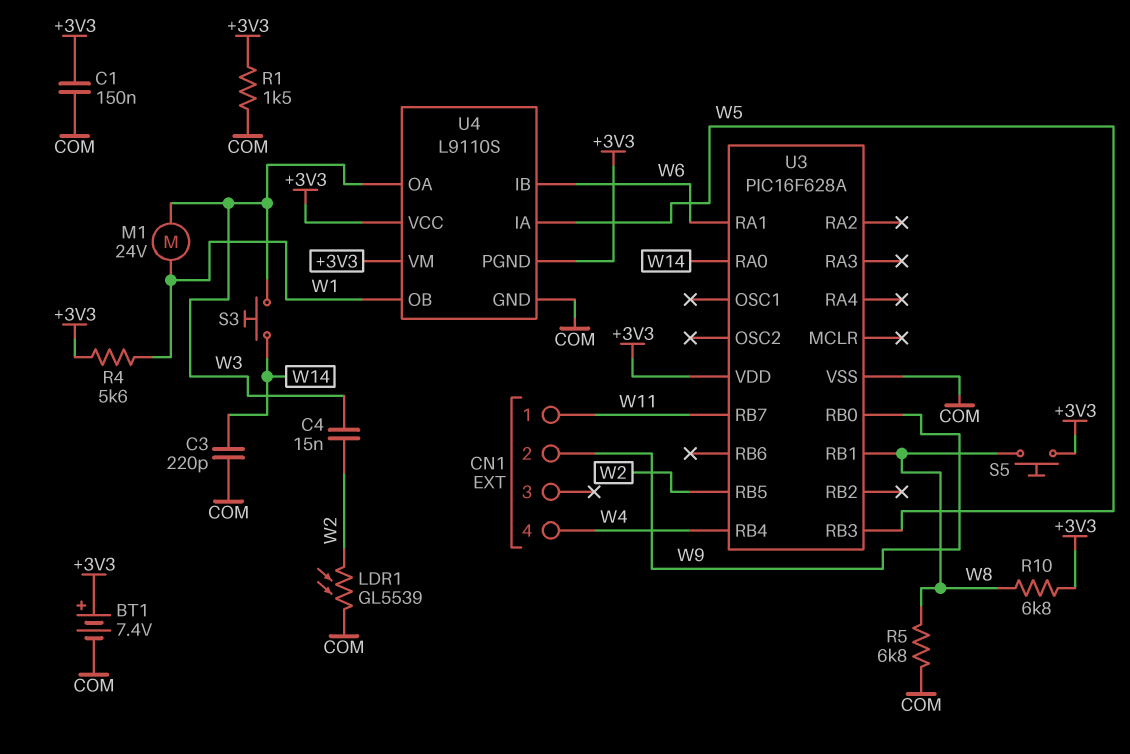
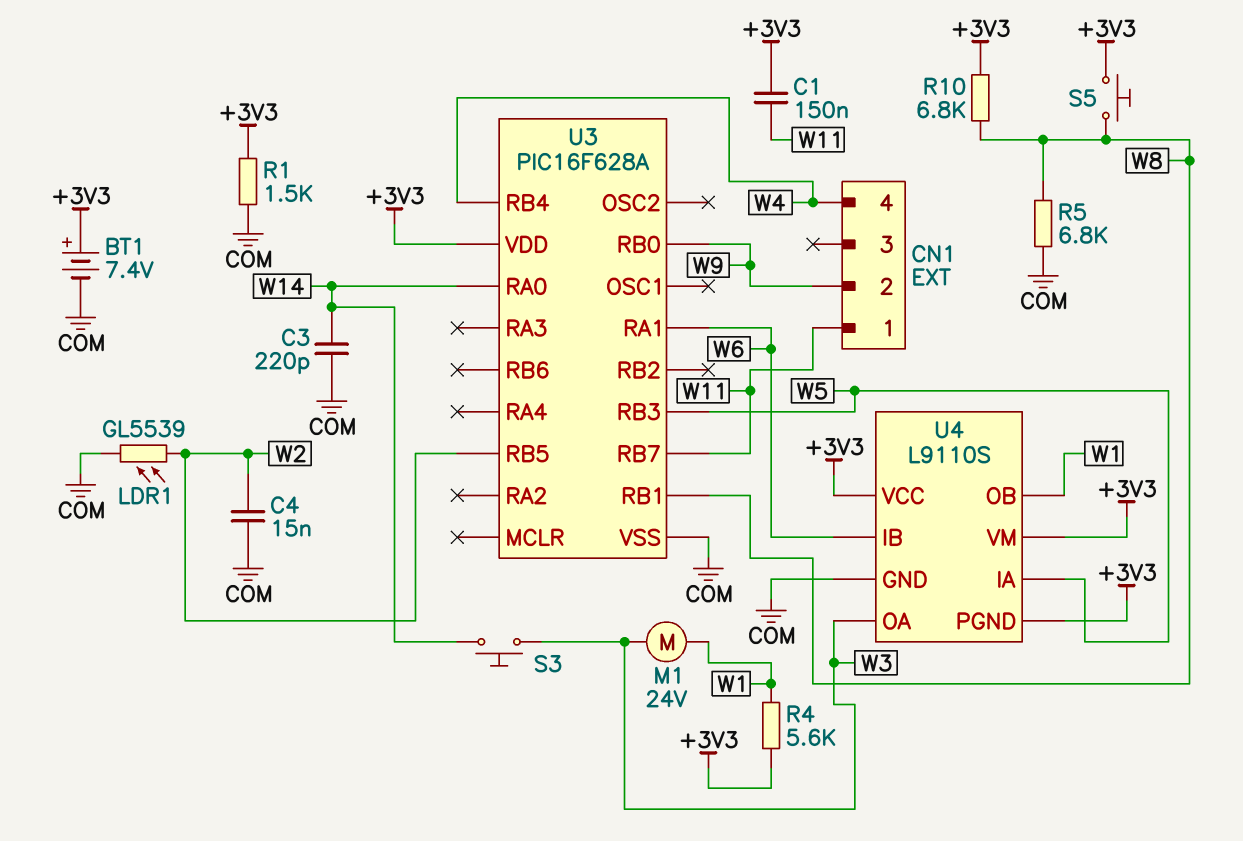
C1: 150nF (+3V3, COM) -> 150nF (+3V3, W11)
C4: 15nF (W2, W3) -> 15nF (COM, W2)

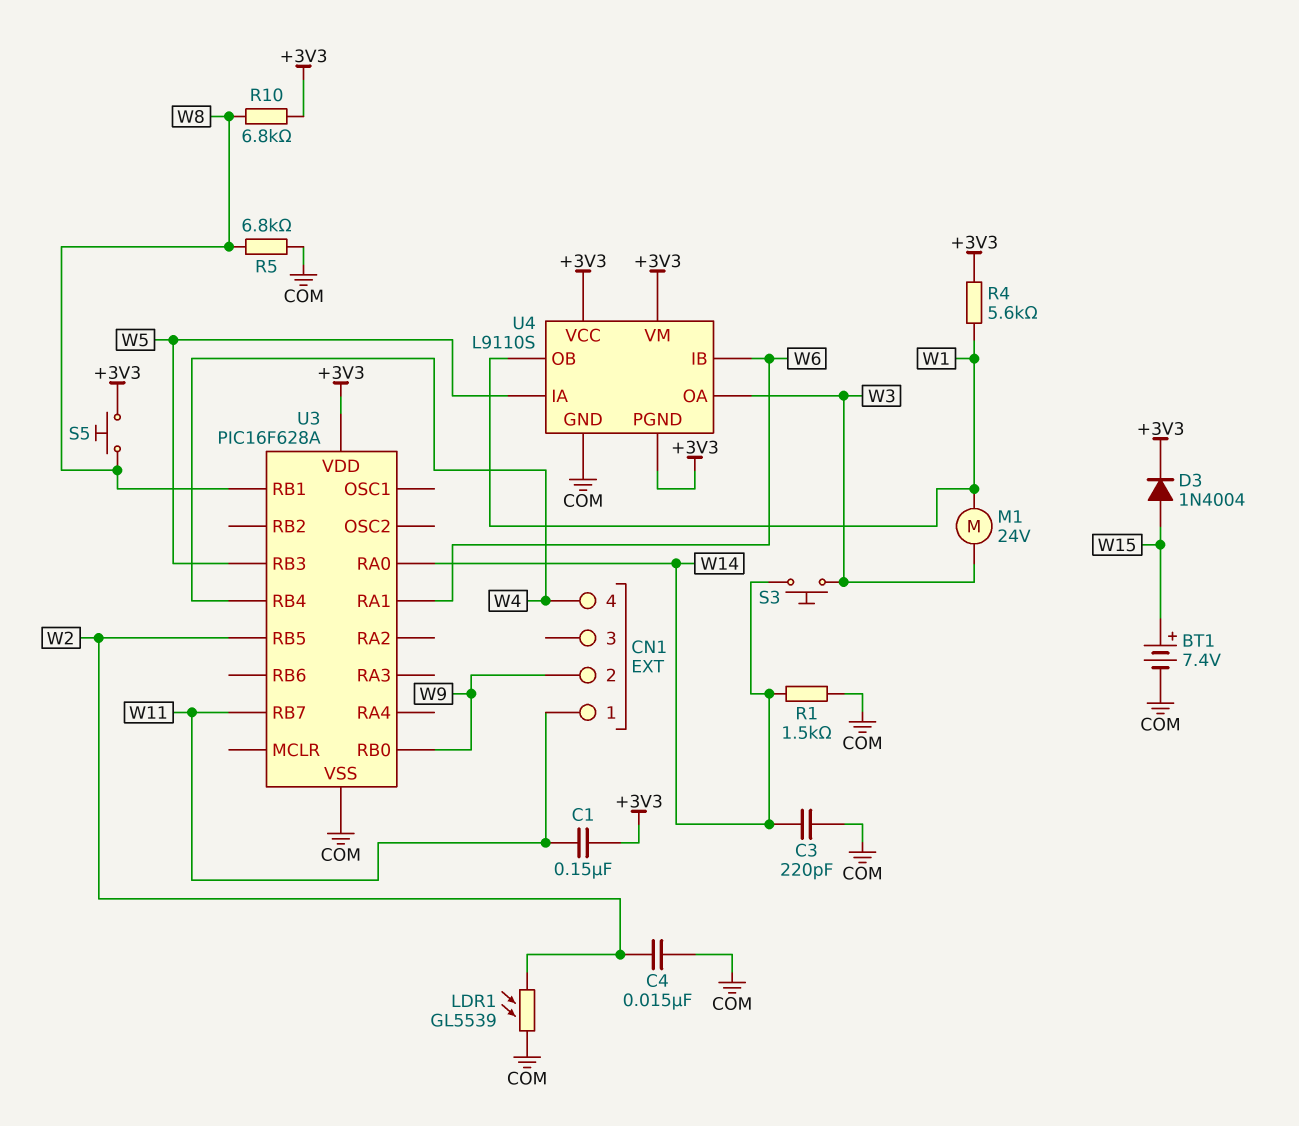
BT1: 7.4V (plus +3V3, minus COM) -> 7.4V (plus W15, minus COM)
D3: none -> diode 1N4004 (A W15, K +3V3)
R1: 1.5k (+3V3, COM) -> 1.5k (COM, W14)

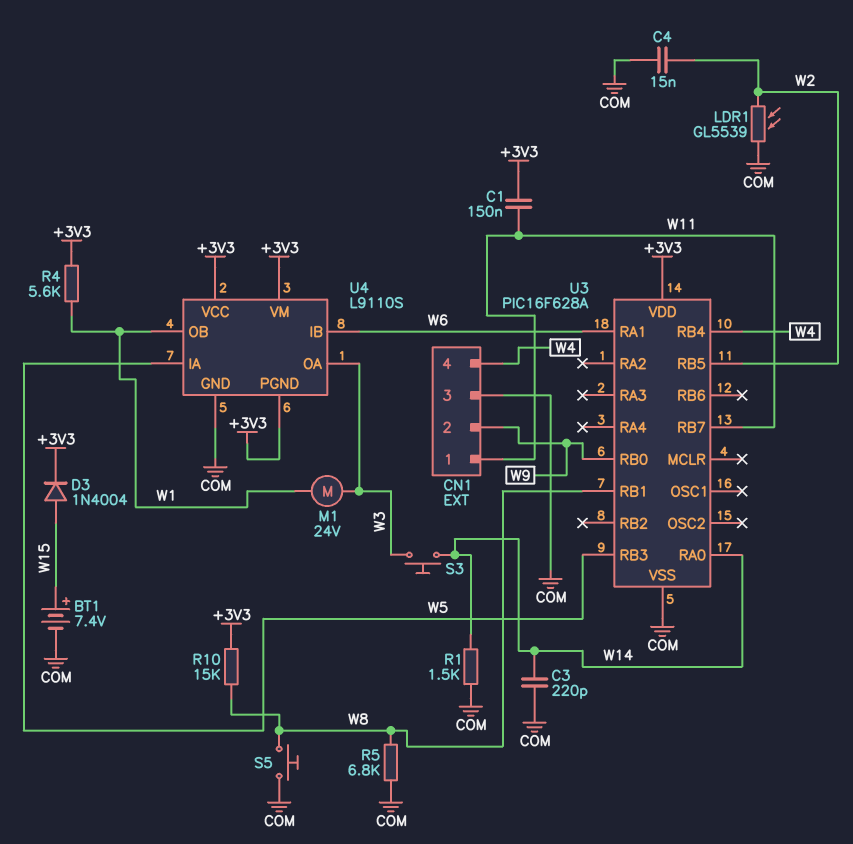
CN1 pin 3: none -> COM
R10: 6.8k (+3V3, W8) -> 15k (+3V3, W8)
S5: button (+3V3, W8) -> button (COM, W8)

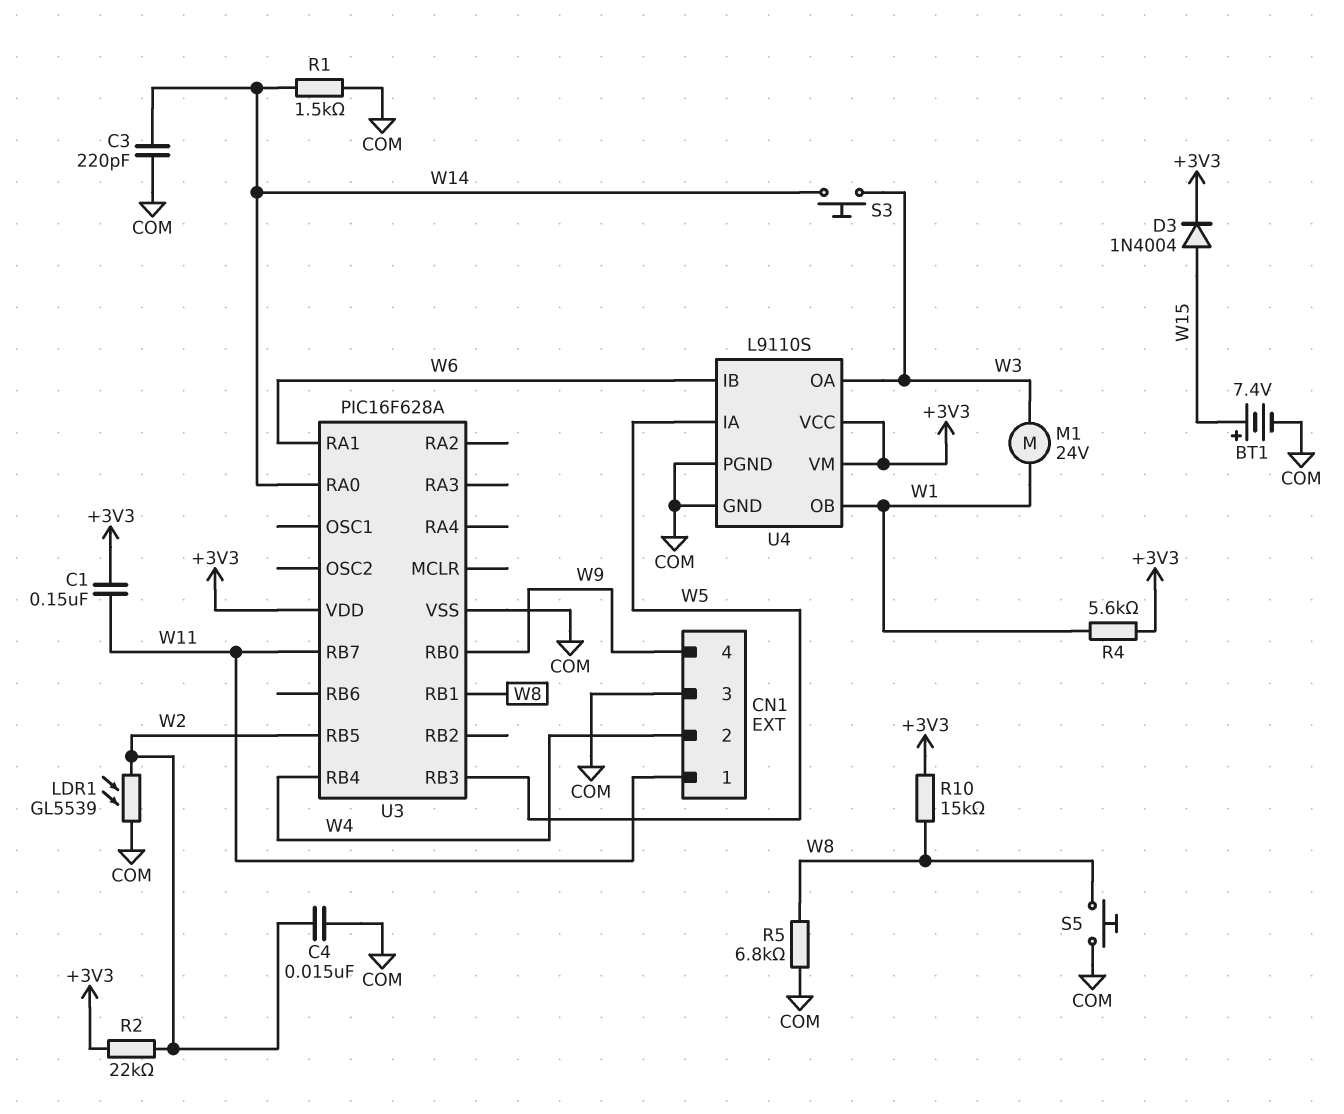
CN1 pin 2: W9 -> W4
CN1 pin 4: W4 -> W9
R2: none -> 22k (+3V3, W2)
U4 pin PGND: +3V3 -> COM

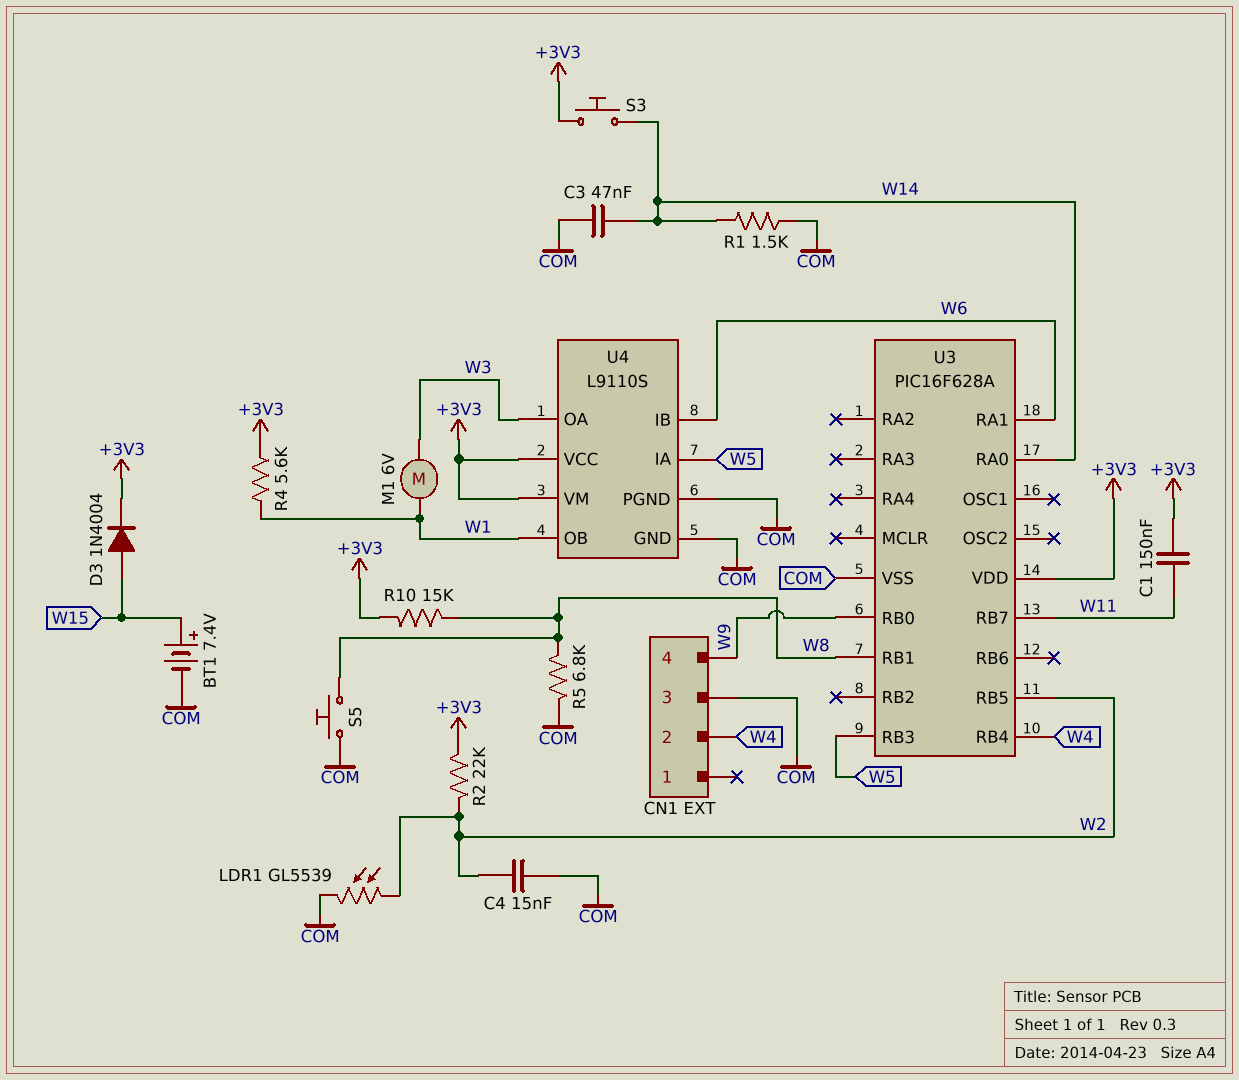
C3: 220pF (COM, W14) -> 47nF (COM, W14)
CN1 pin 1: W11 -> none
M1: motor 24V (W1, W3) -> motor 6V (W1, W3)
S3: button (W3, W14) -> button (+3V3, W14)

